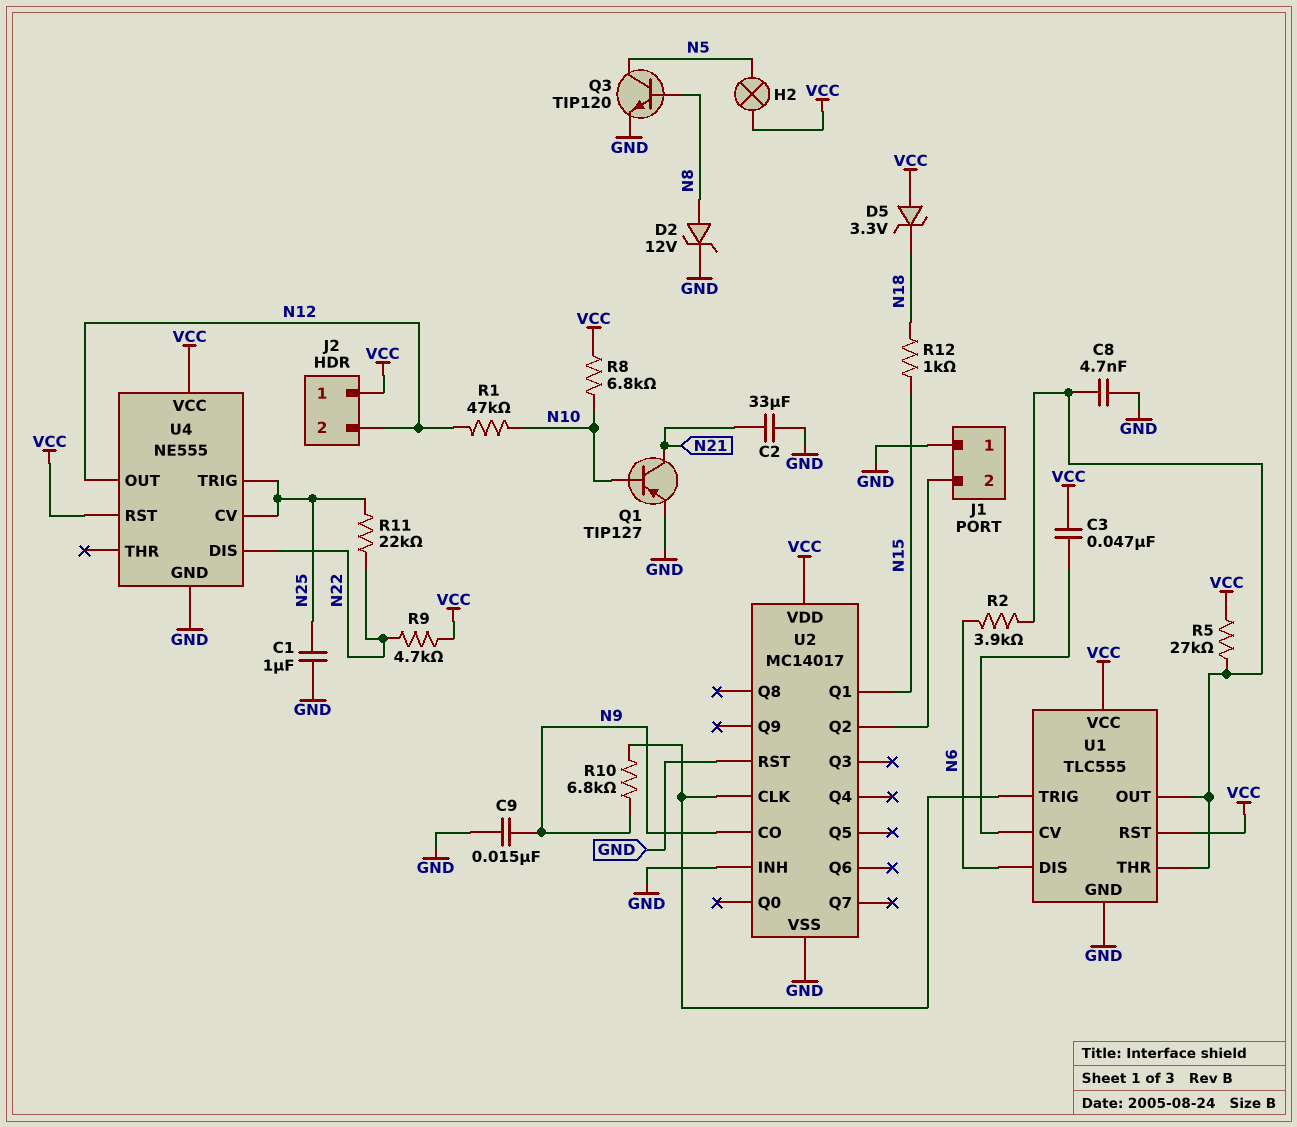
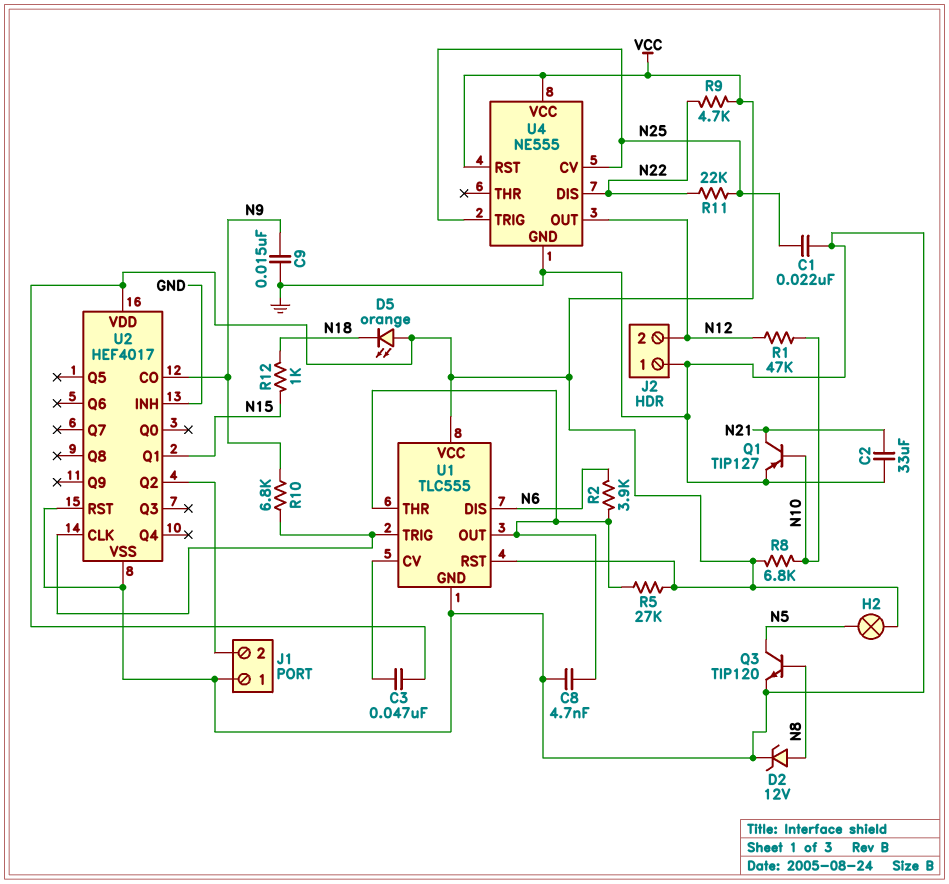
C1: 1uF (GND, N25) -> 22nF (GND, N25)
D5: zener 3.3V (A VCC, K N18) -> LED orange (A VCC, K N18)
J2 pin 1: VCC -> GND
U2: MC14017 -> HEF4017

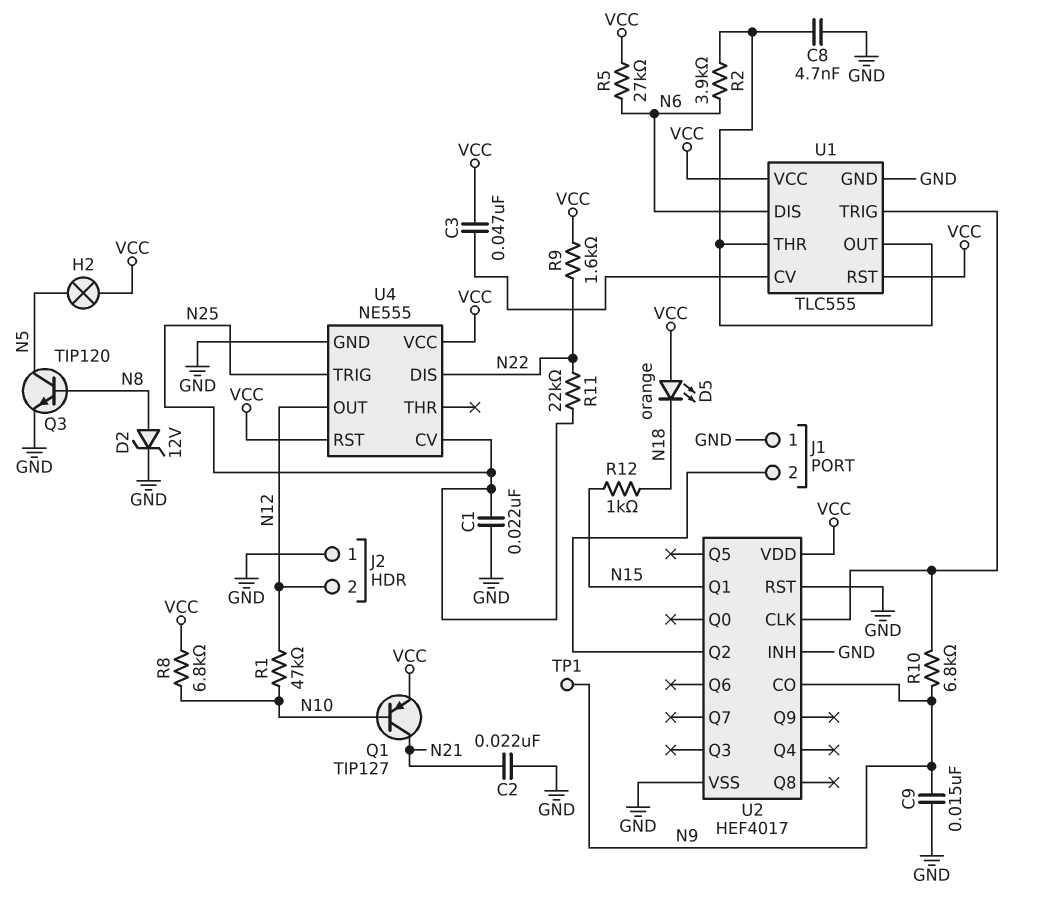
C2: 33uF (GND, N21) -> 22nF (GND, N21)
Q1: PNP TIP127 (B N10, C N21, E GND) -> PNP TIP127 (B N10, C N21, E VCC)
R5: 27k (U1/OUT, VCC) -> 27k (N6, VCC)
R9: 4.7k (N22, VCC) -> 1.6k (N22, VCC)
TP1: none -> test point (N9)

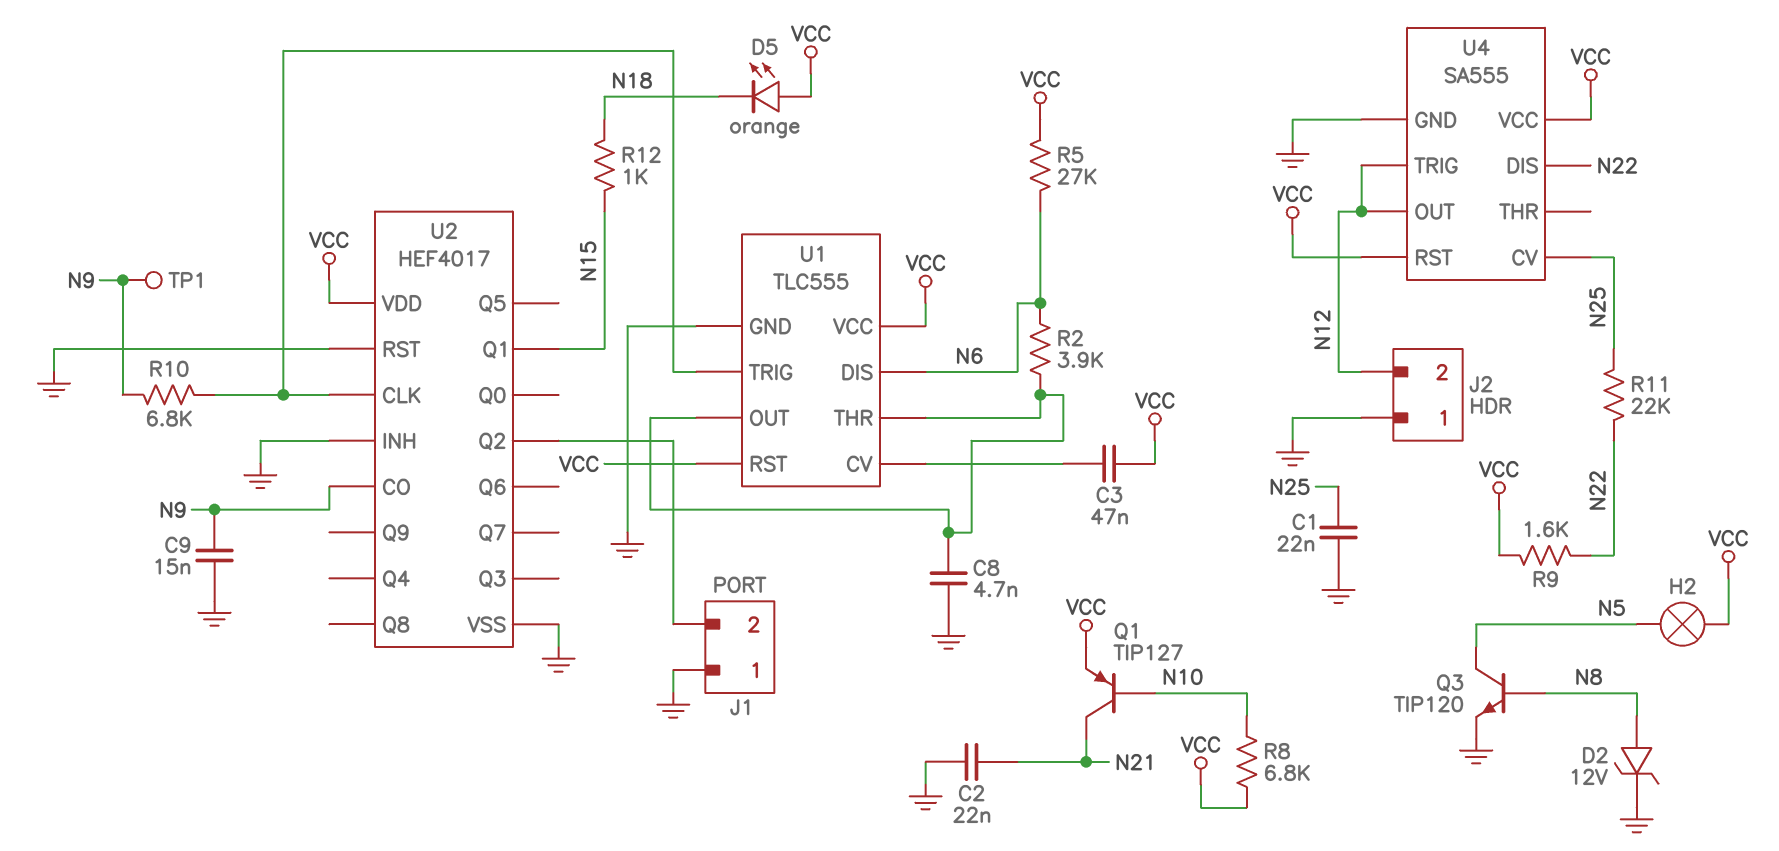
R1: 47k (N10, N12) -> none
U4: NE555 -> SA555
U4 pin TRIG: N25 -> N12

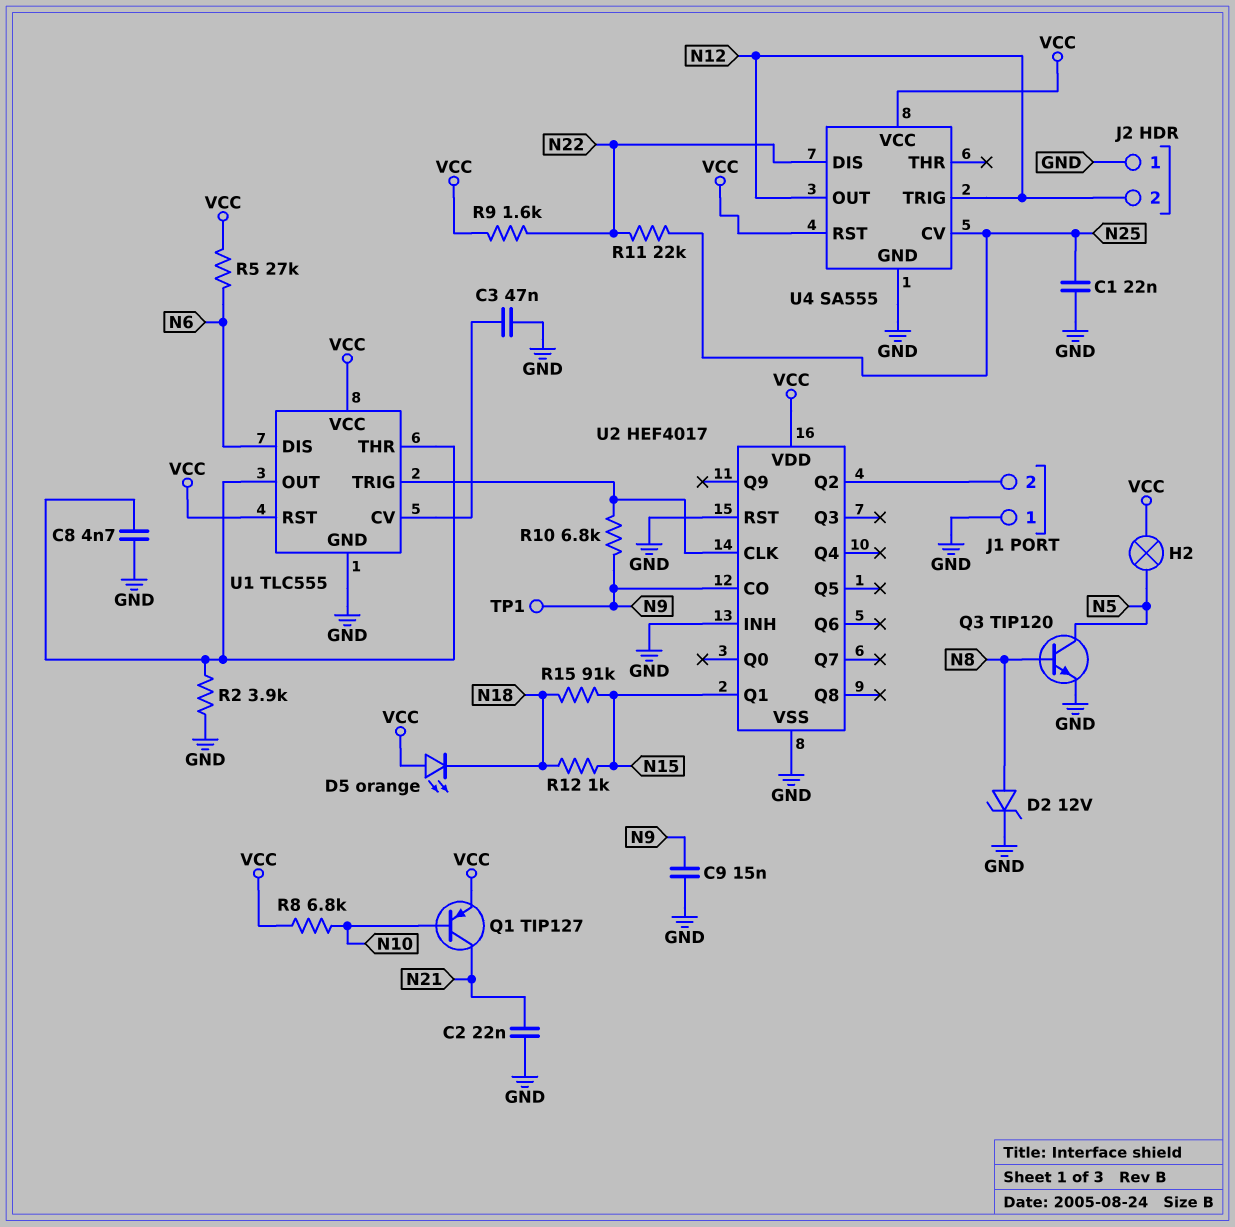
C3: 47nF (U1/CV, VCC) -> 47nF (GND, U1/CV)
R2: 3.9k (N6, U1/OUT) -> 3.9k (GND, U1/OUT)
R15: none -> 91k (N15, N18)

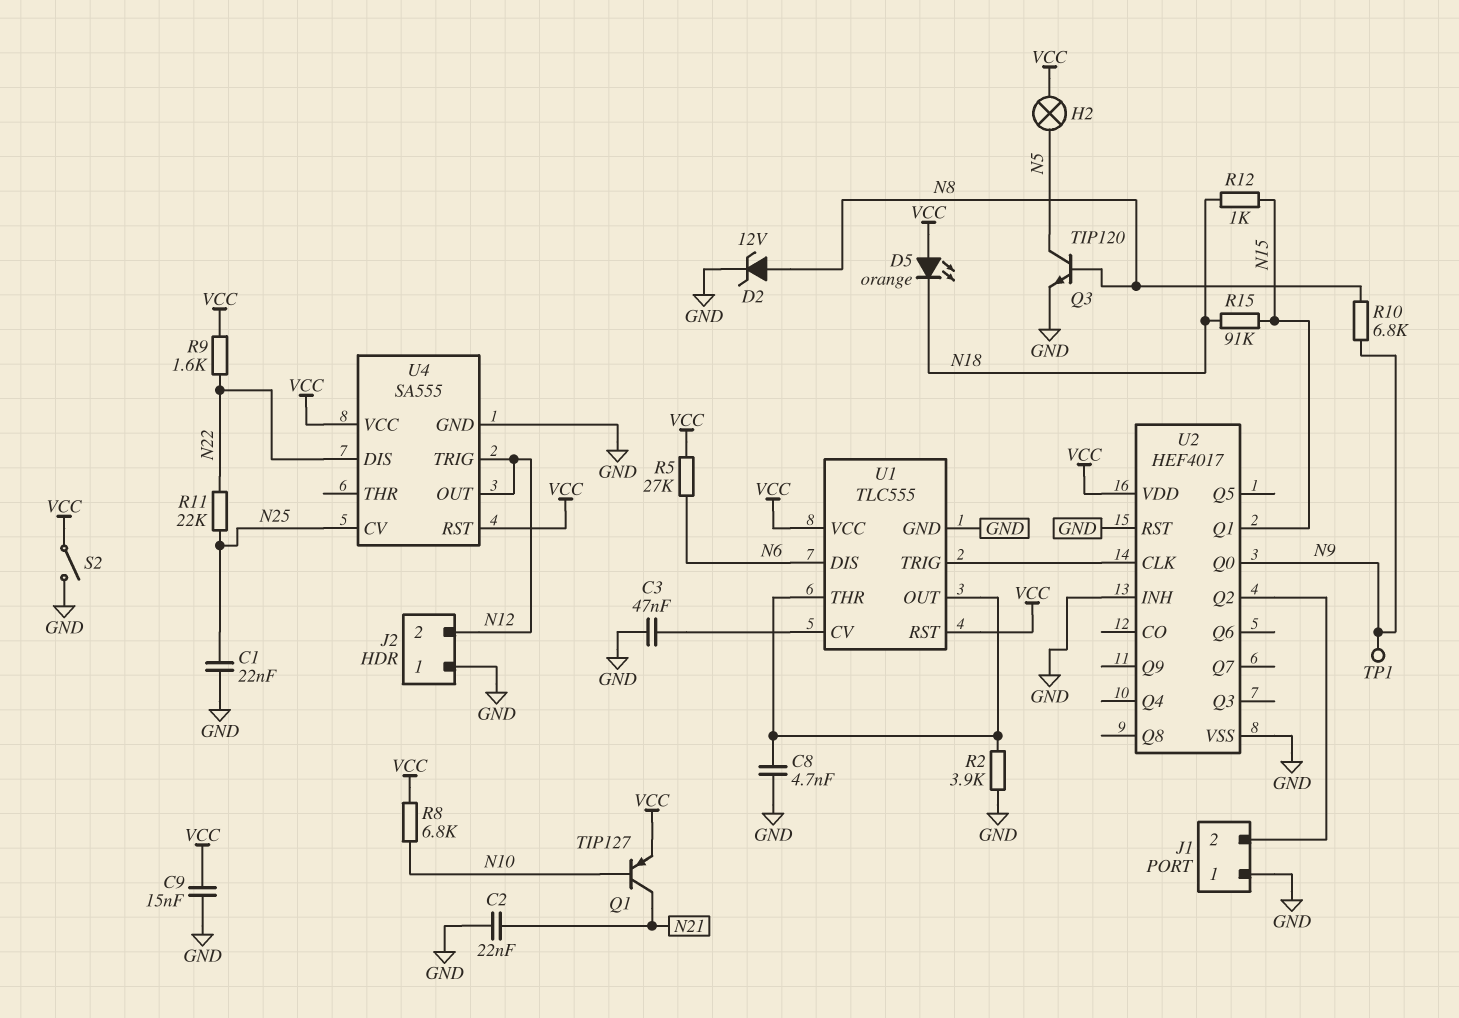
C9: 15nF (GND, N9) -> 15nF (GND, VCC)
R10: 6.8k (N9, U1/TRIG) -> 6.8k (N8, N9)
S2: none -> switch (GND, VCC)
U2 pin CO: N9 -> none
U2 pin Q0: none -> N9

